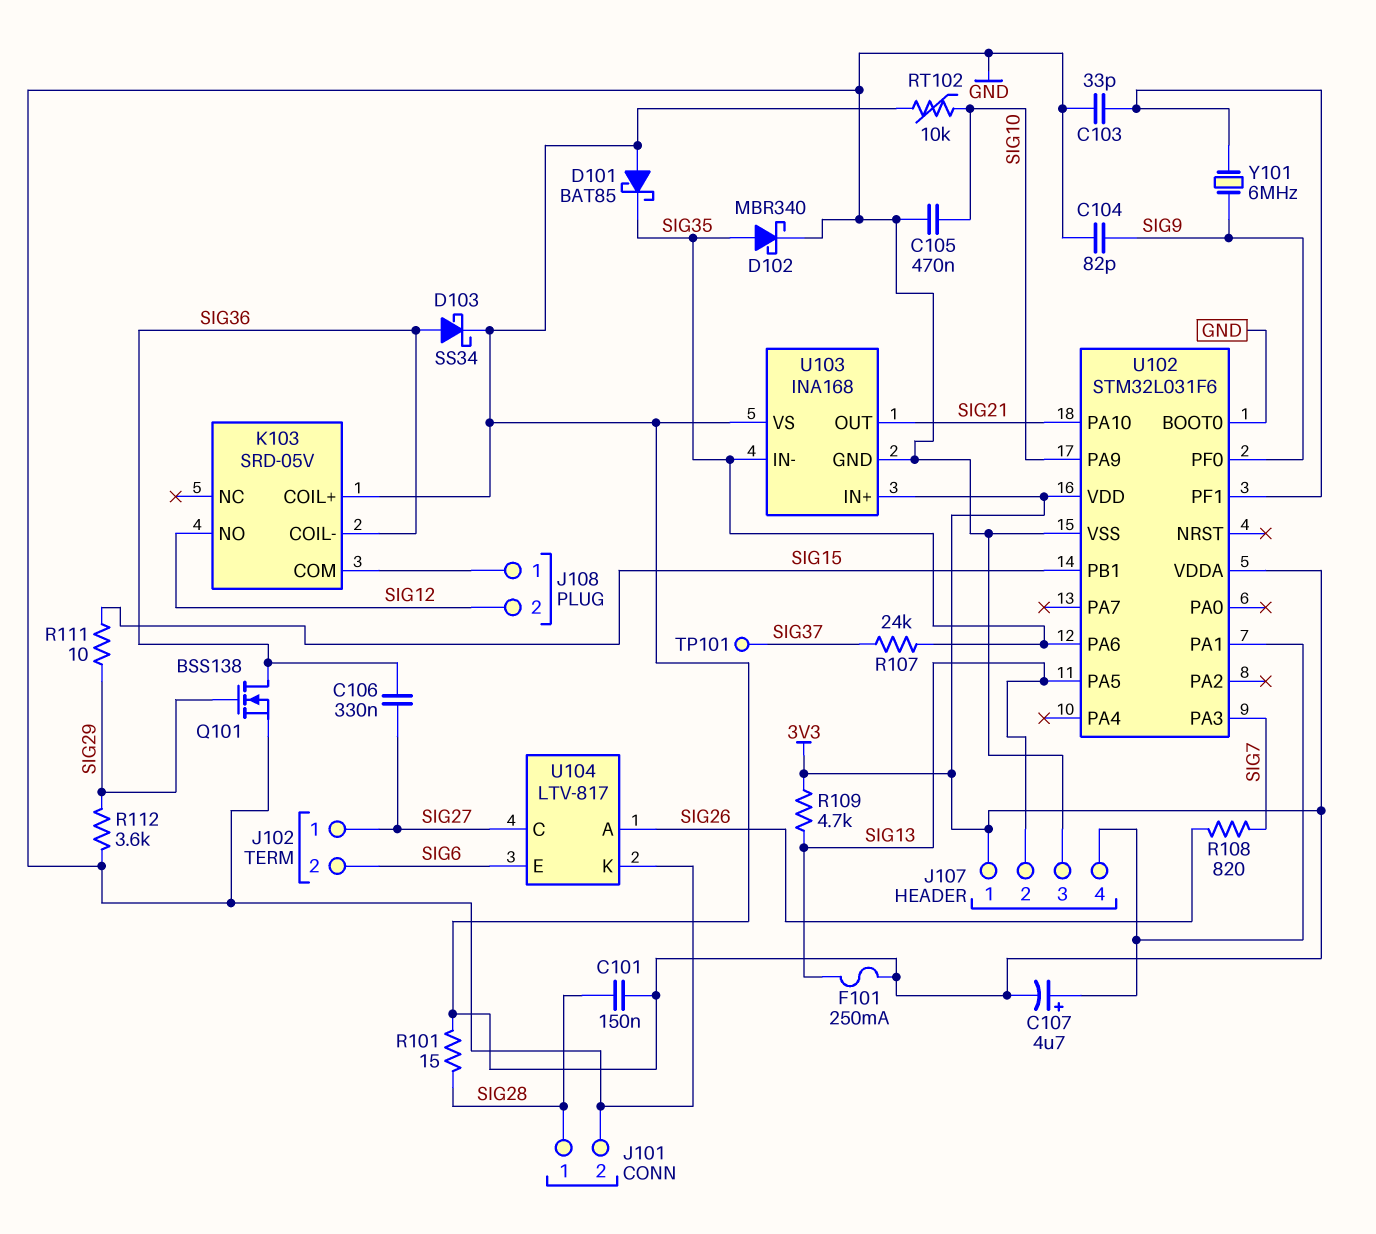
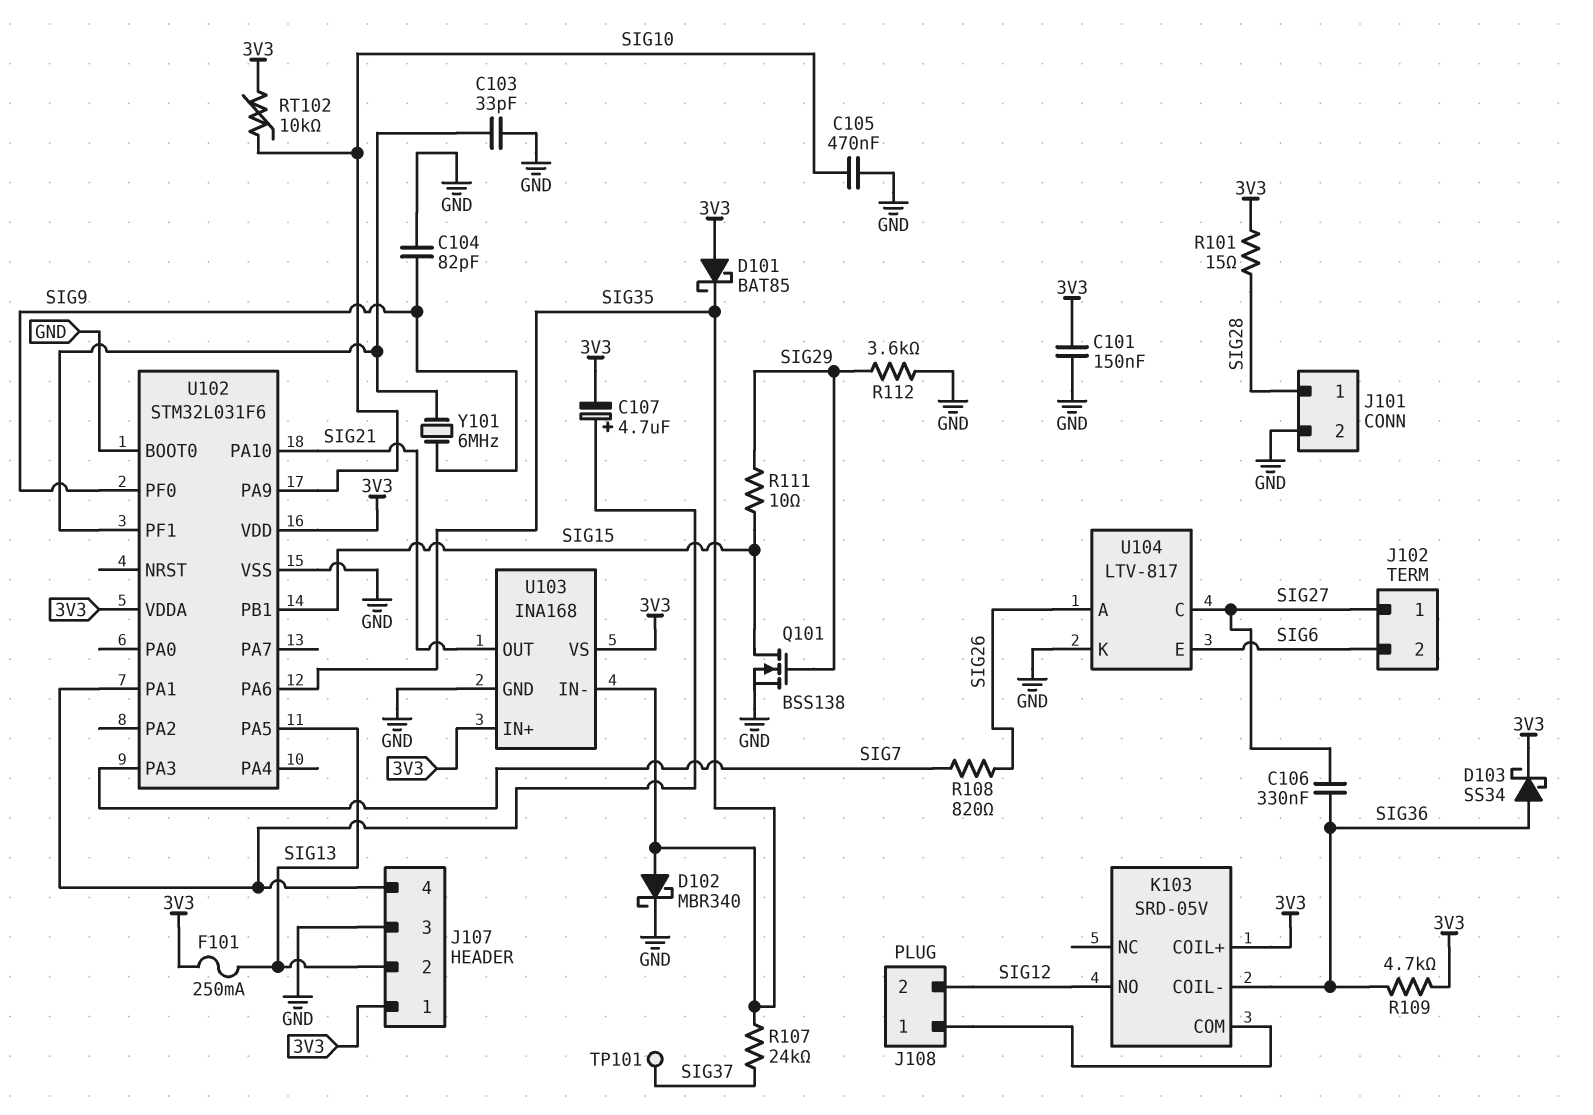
C101: 150nF (3V3, SIG28) -> 150nF (3V3, GND)
Q101: NMOS BSS138 (G SIG29, D SIG36, S GND) -> NMOS BSS138 (G SIG29, D SIG15, S GND)
R109: 4.7k (3V3, SIG13) -> 4.7k (3V3, SIG36)

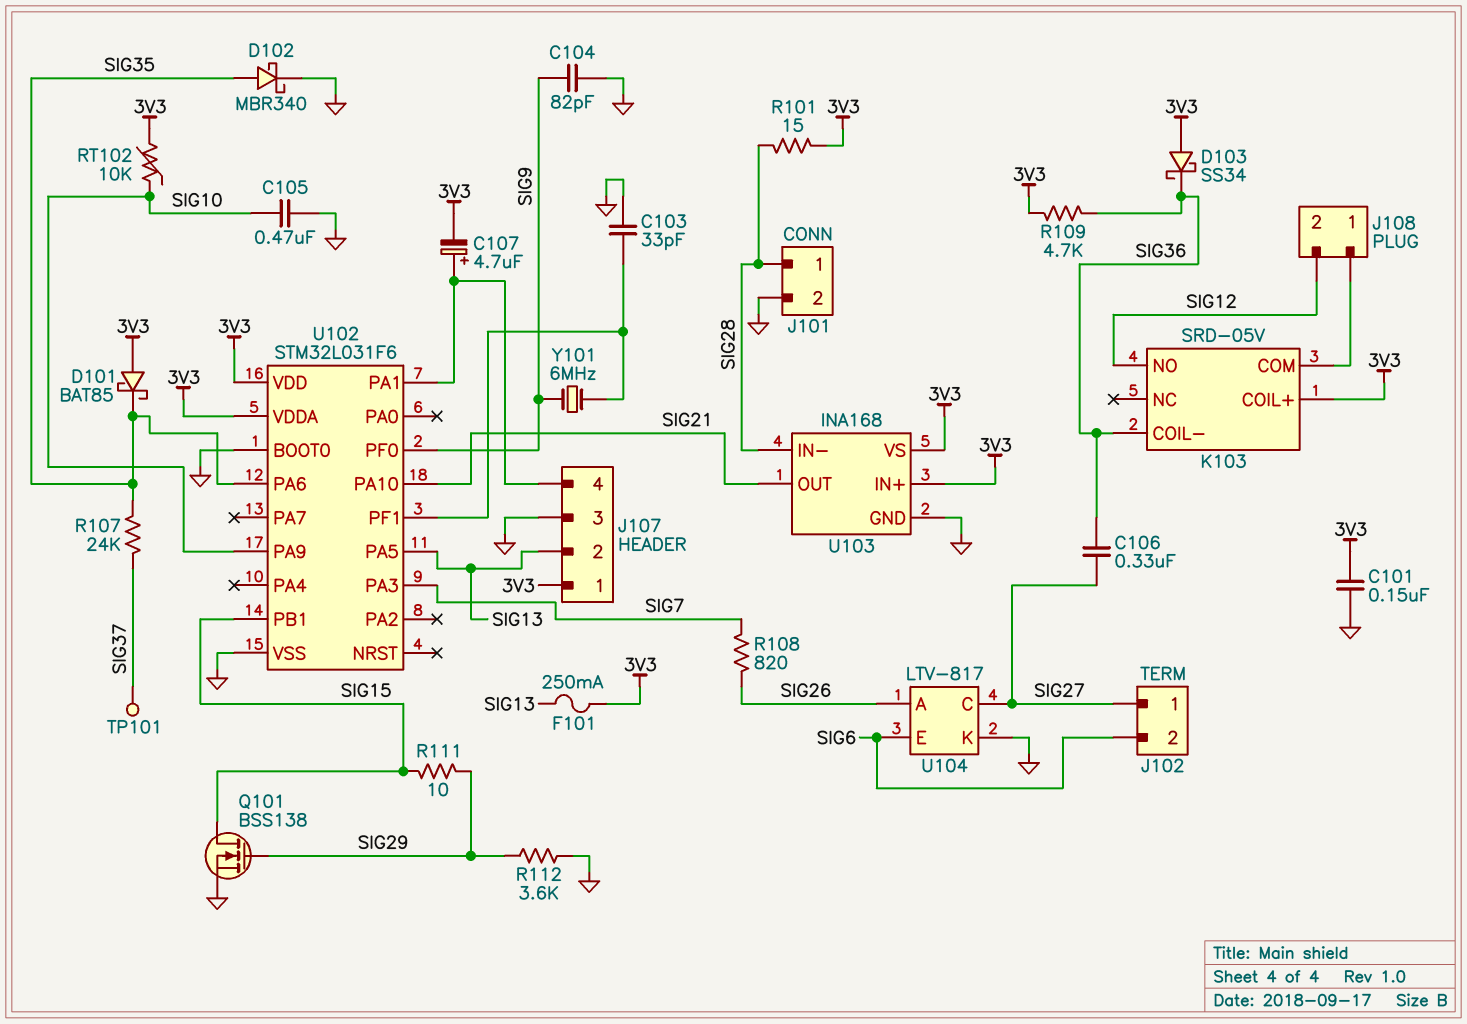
D103: schottky SS34 (A SIG36, K 3V3) -> schottky SS34 (A 3V3, K SIG36)
U103 pin IN-: SIG35 -> SIG28

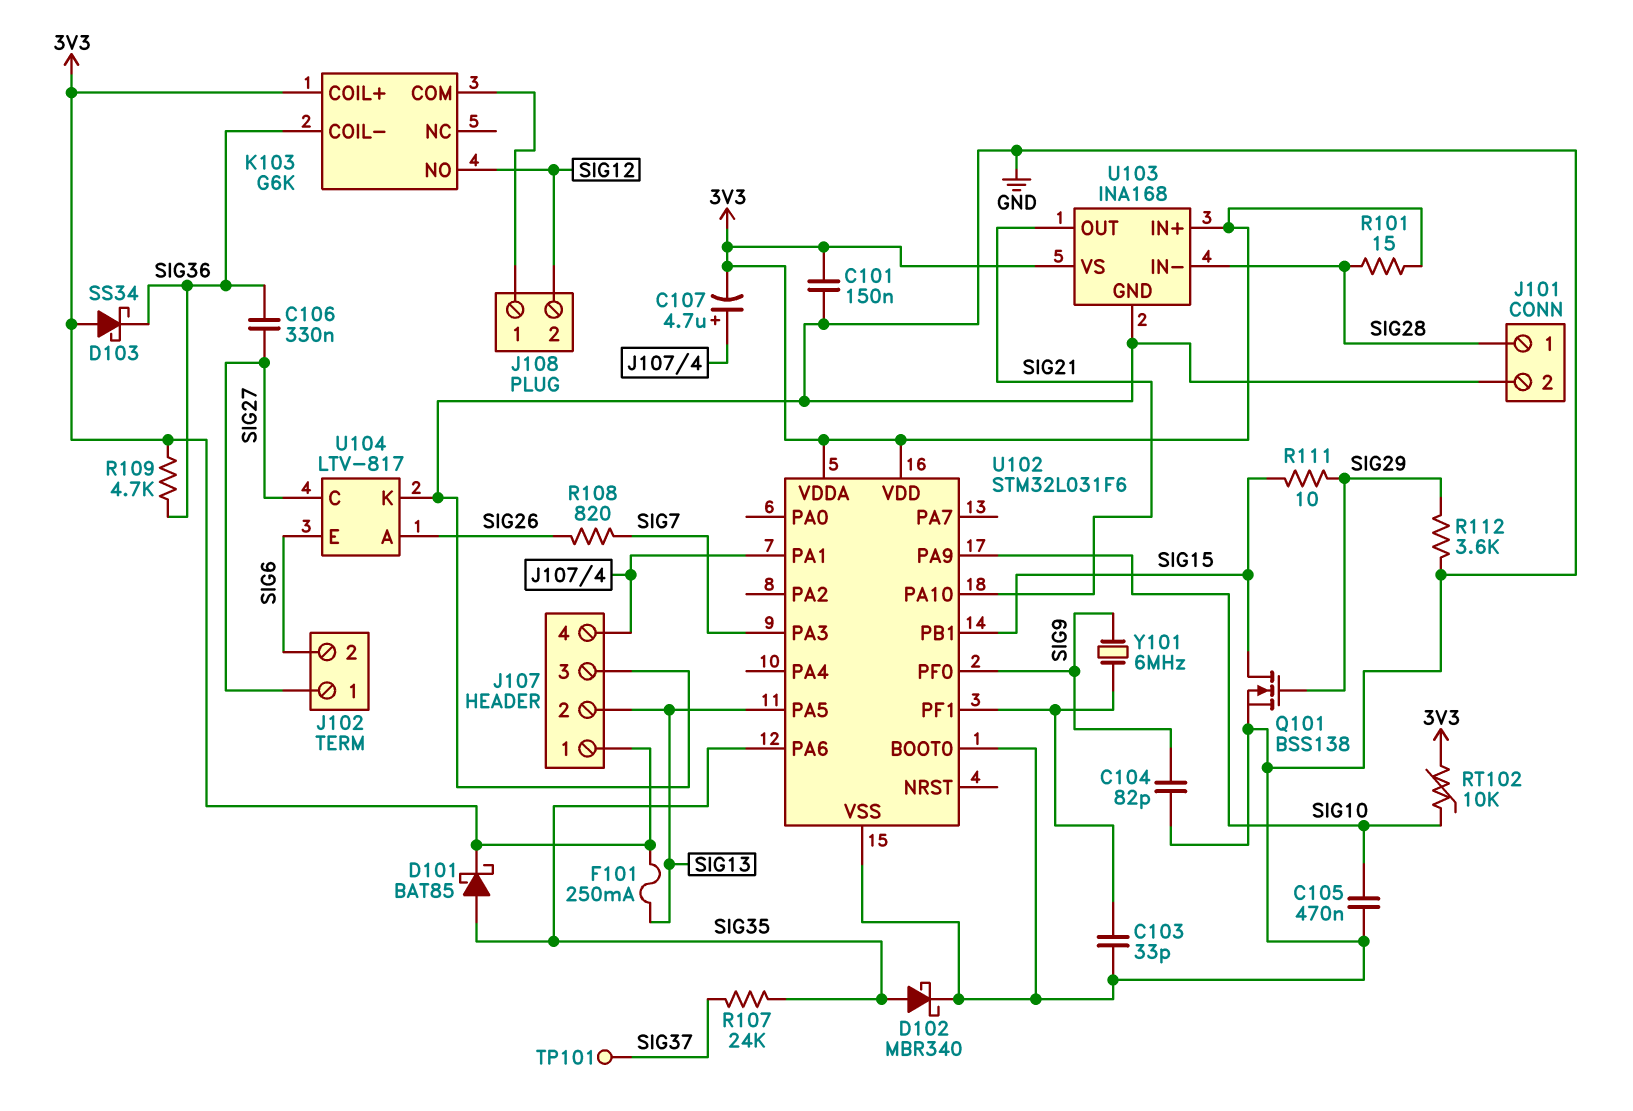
D101: schottky BAT85 (A 3V3, K SIG35) -> schottky BAT85 (A SIG35, K 3V3)
K103: SRD-05V -> G6K

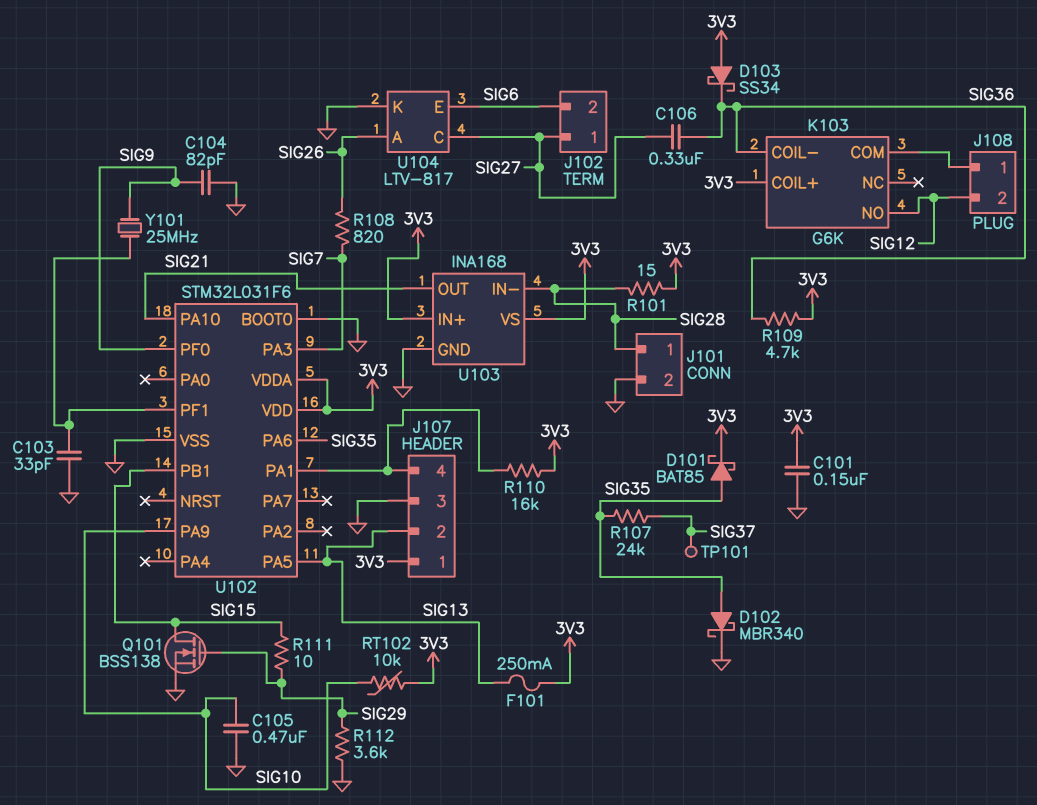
C107: 4.7uF (plus J107/4, minus 3V3) -> none
R110: none -> 16k (3V3, J107/4)
Y101: 6MHz (SIG9, U102/PF1) -> 25MHz (SIG9, U102/PF1)

